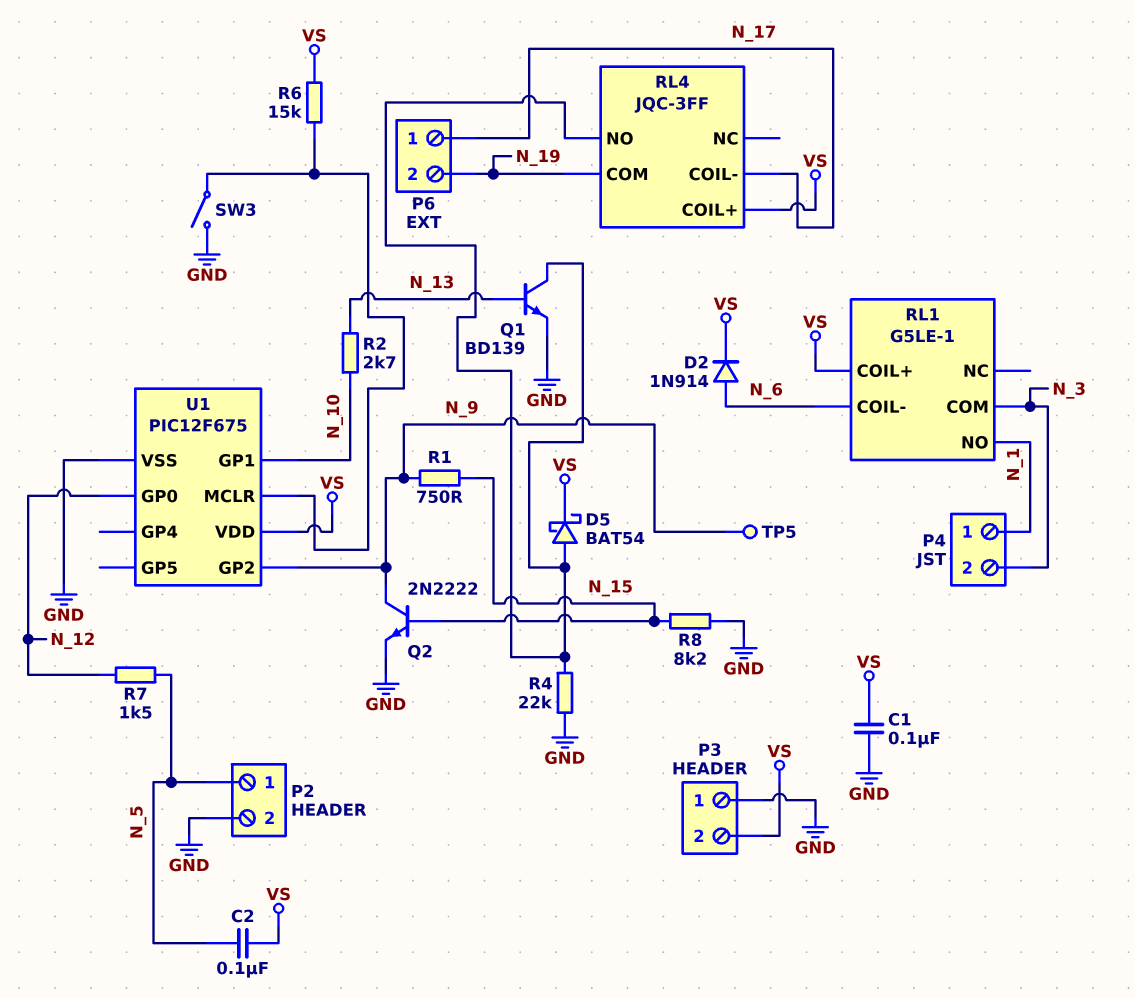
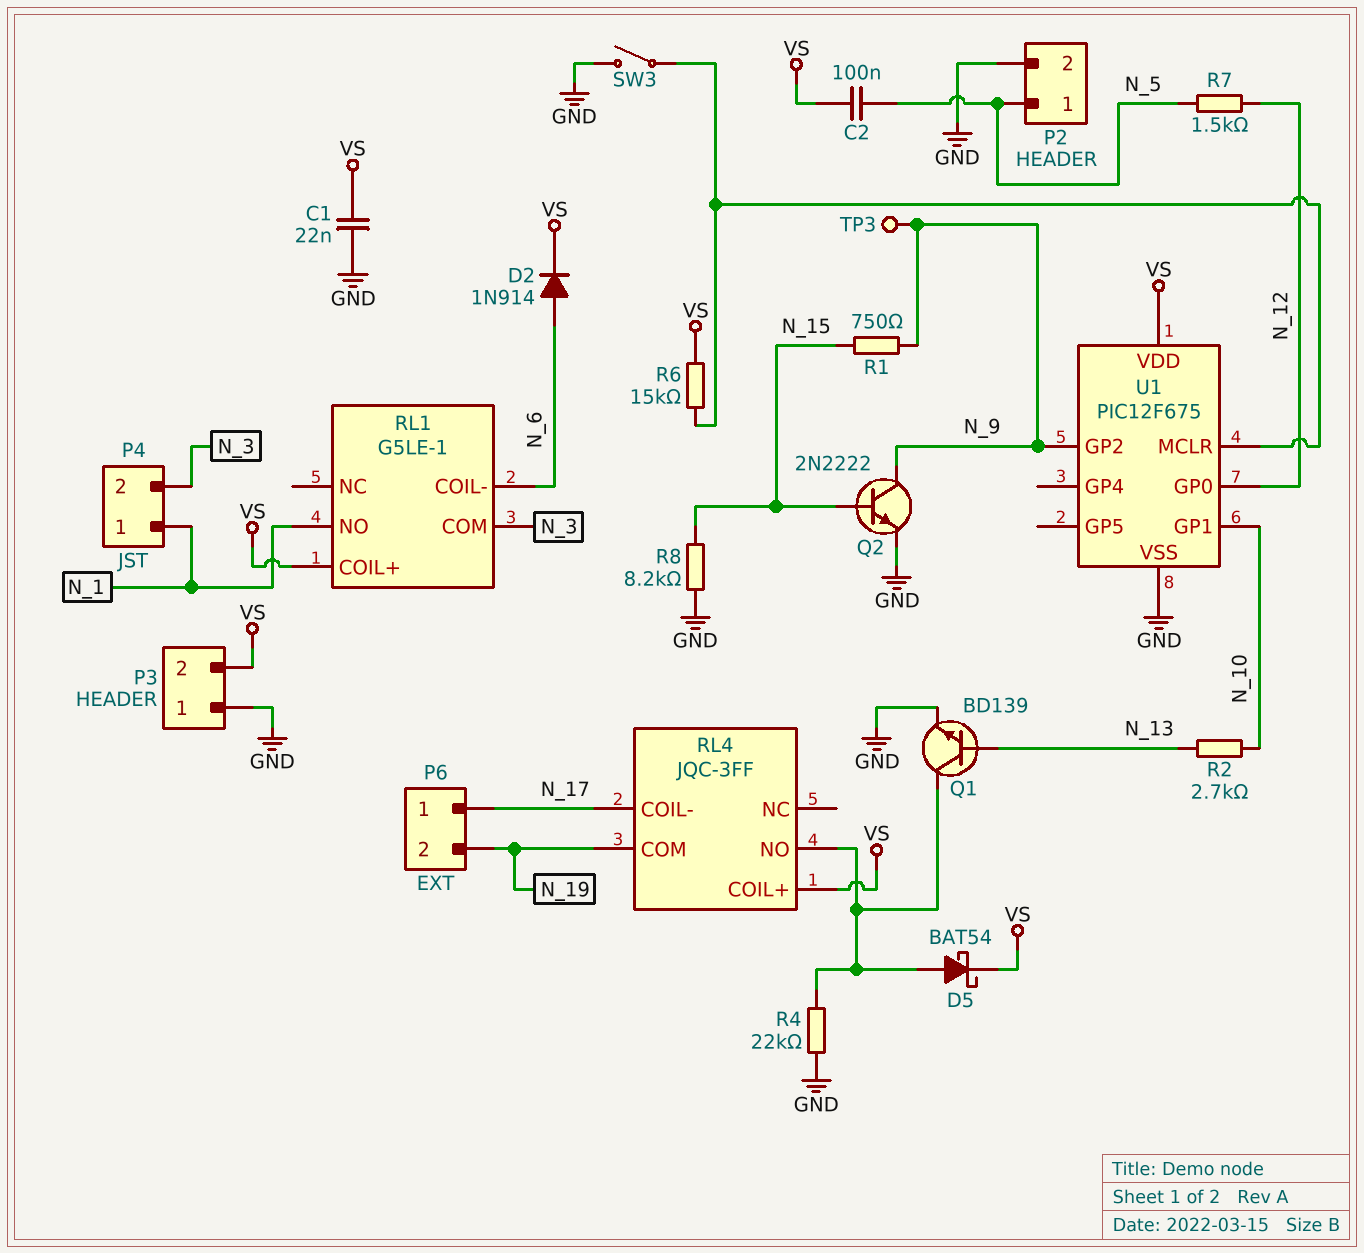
C1: 100nF (GND, VS) -> 22nF (GND, VS)
TP3: none -> test point (N_9)
TP5: test point (N_9) -> none

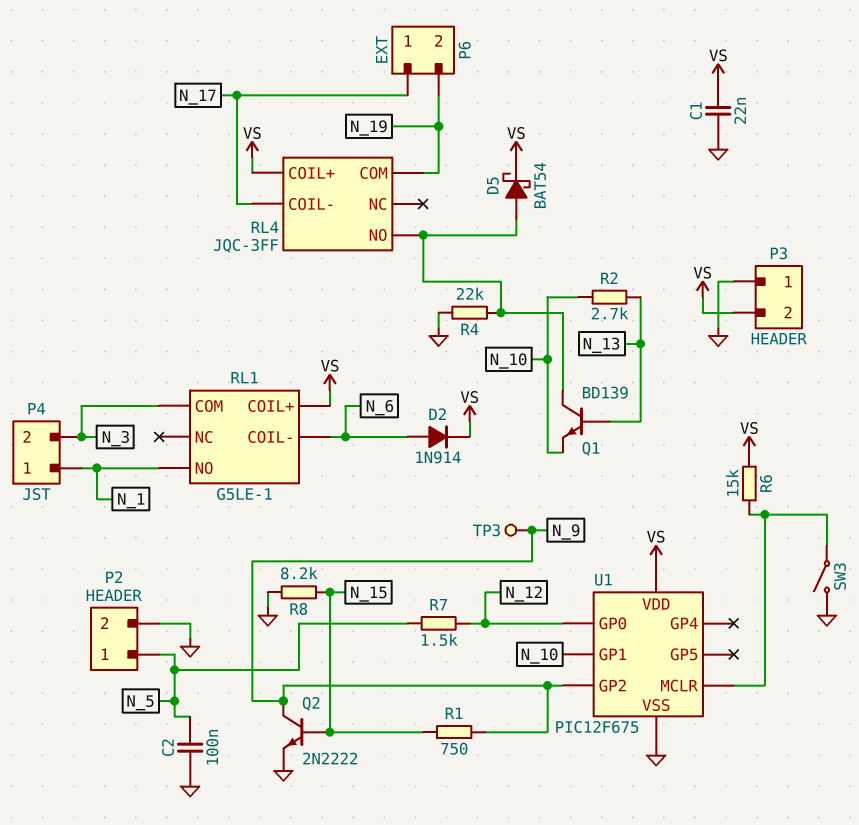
C2: 100nF (N_5, VS) -> 100nF (GND, N_5)
Q1: NPN BD139 (B N_13, C RL4/NO, E GND) -> NPN BD139 (B N_13, C RL4/NO, E N_10)

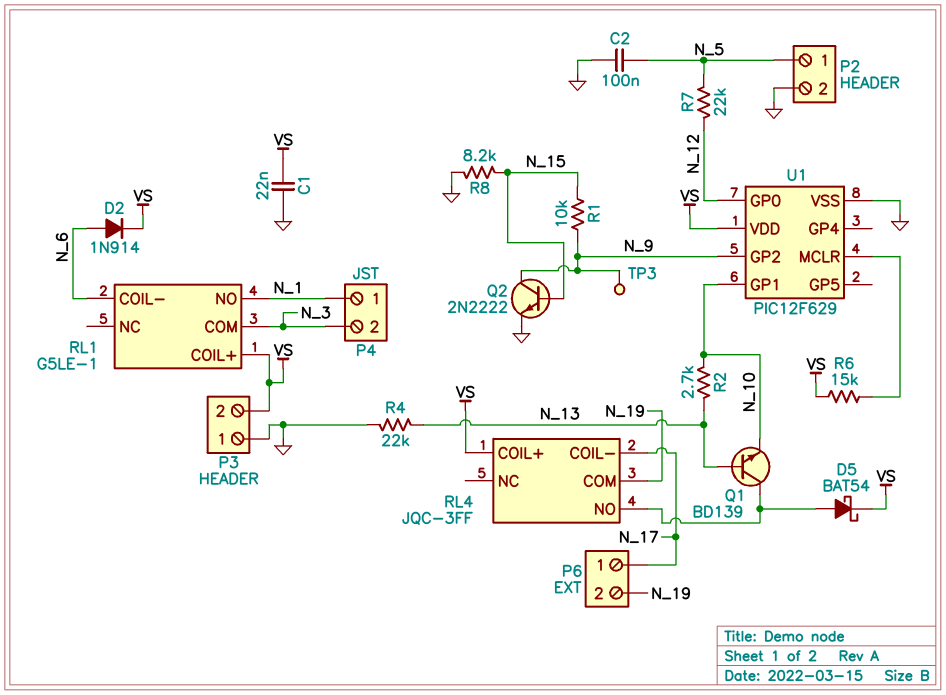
R1: 750 (N_9, N_15) -> 10k (N_9, N_15)
R4: 22k (GND, RL4/NO) -> 22k (GND, N_13)
R7: 1.5k (N_5, N_12) -> 22k (N_5, N_12)
SW3: switch (GND, U1/MCLR) -> none
U1: PIC12F675 -> PIC12F629

